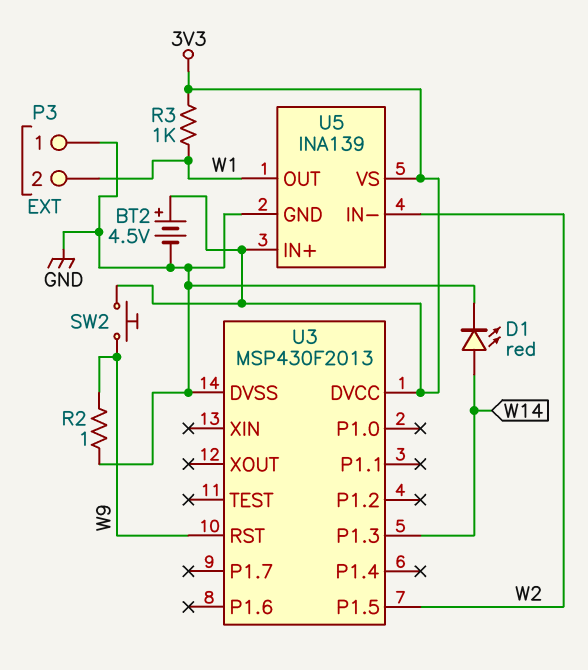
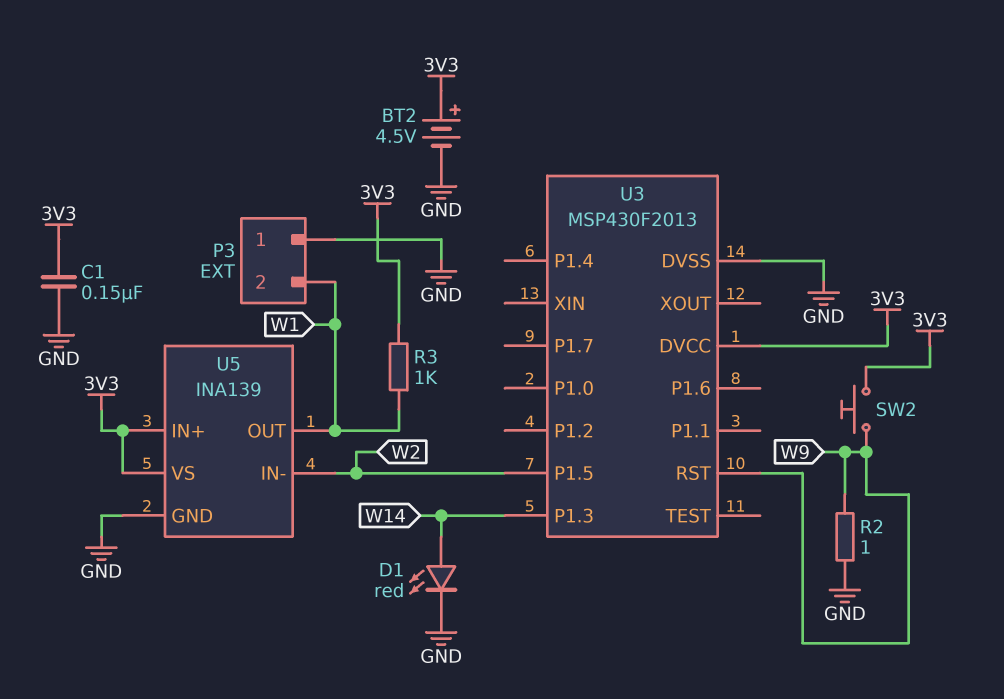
C1: none -> 150nF (3V3, GND)

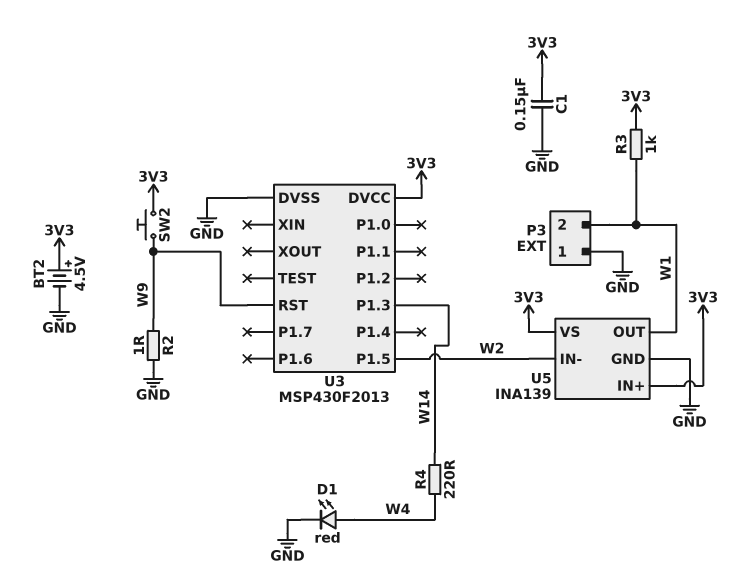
D1: LED red (A W14, K GND) -> LED red (A W4, K GND)
R4: none -> 220 (W4, W14)

